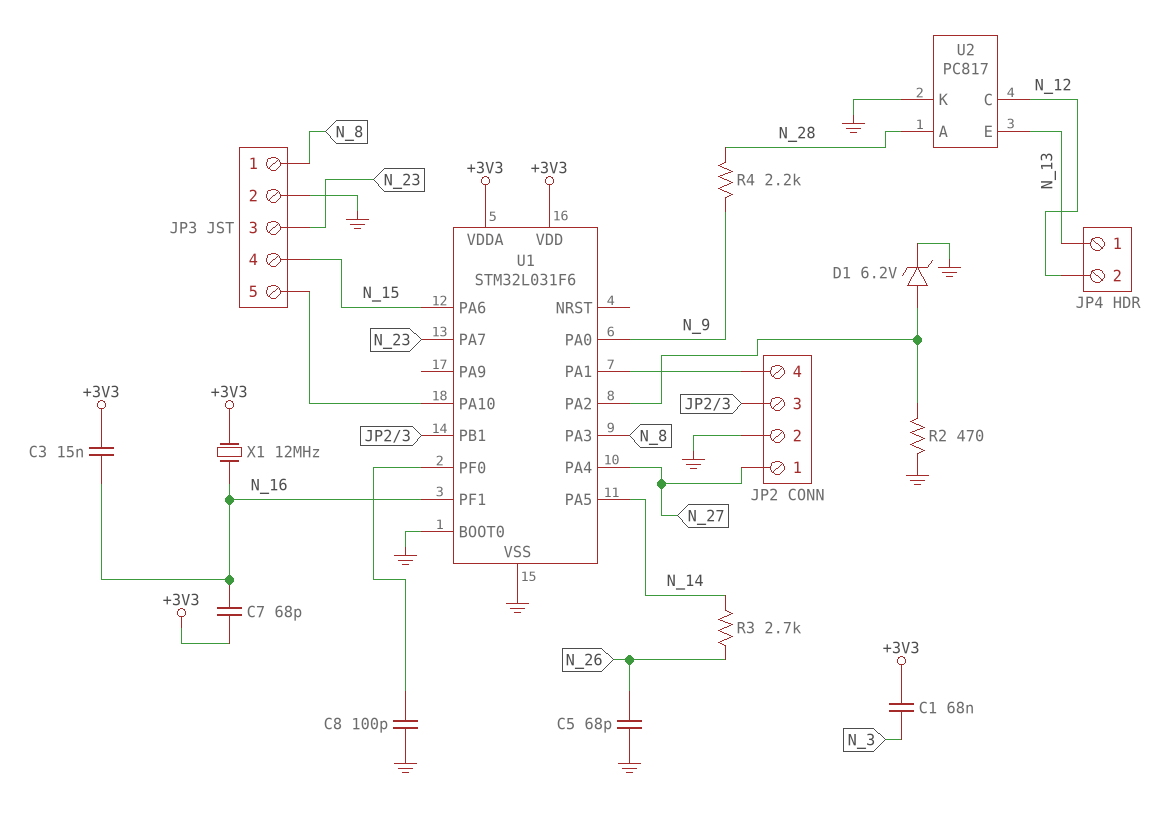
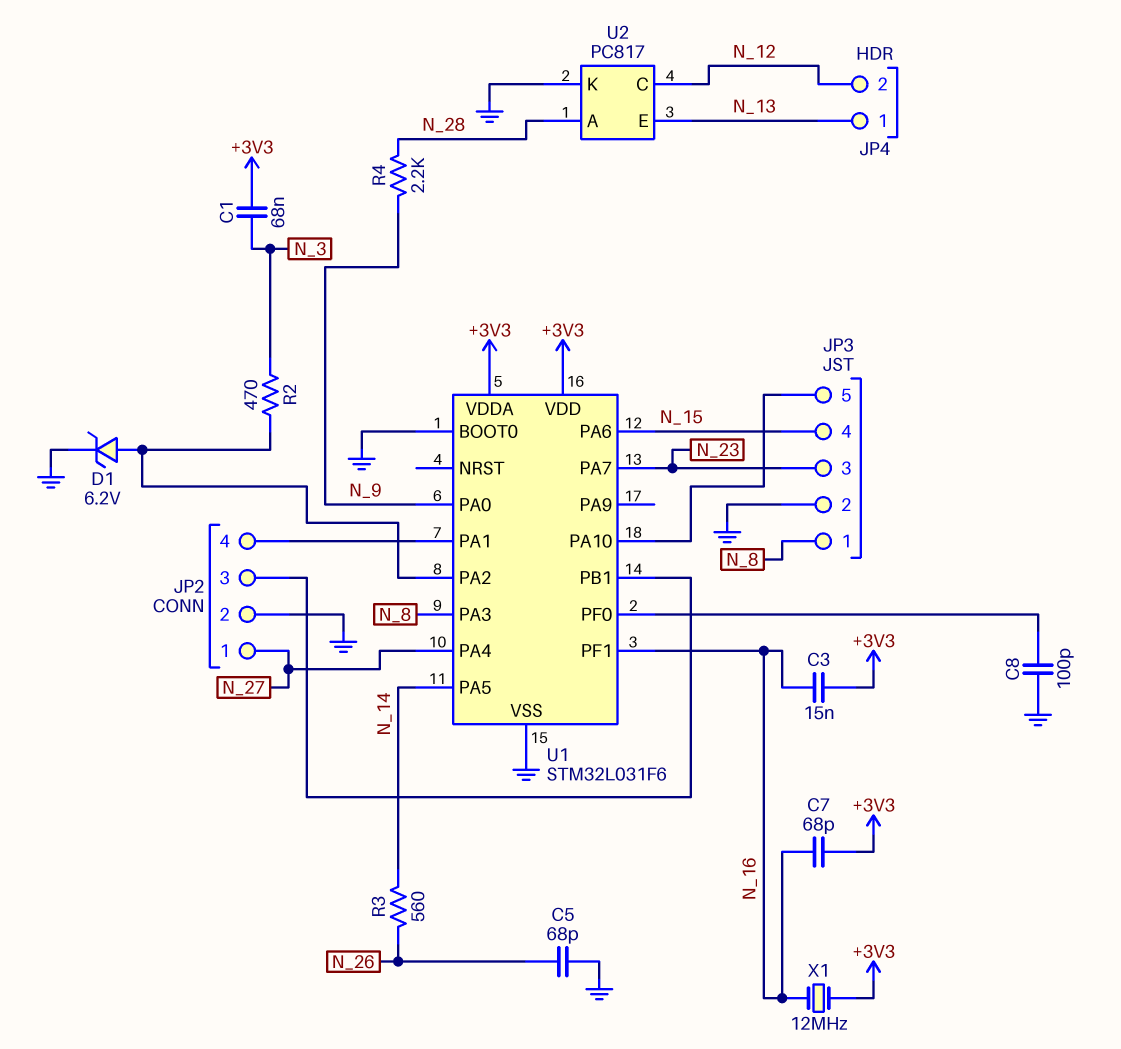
R2: 470 (GND, U1/PA2) -> 470 (N_3, U1/PA2)
R3: 2.7k (N_14, N_26) -> 560 (N_14, N_26)

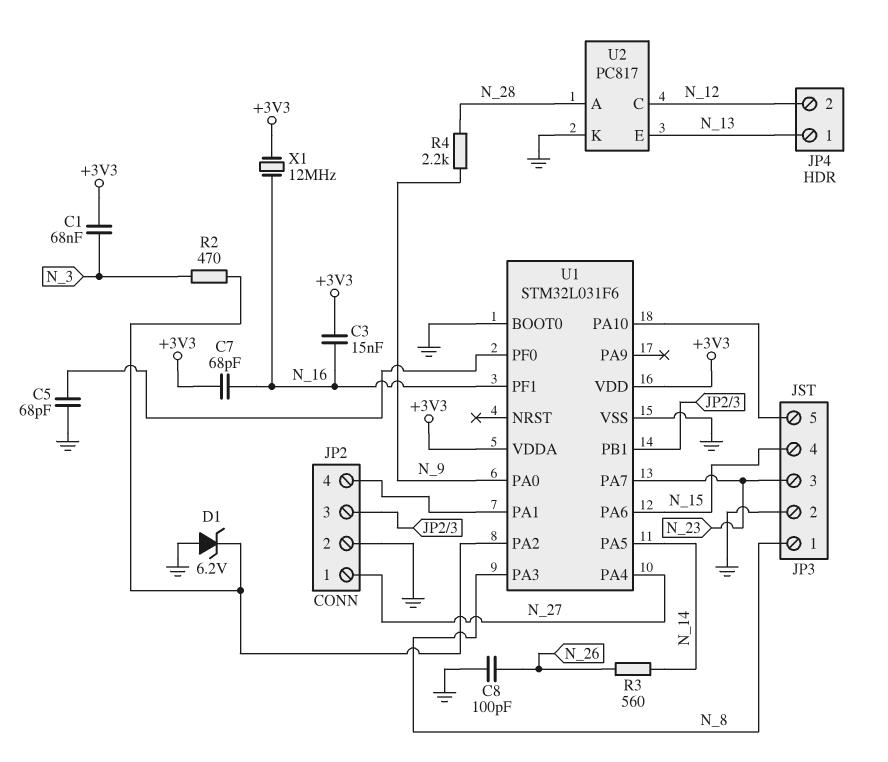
C5: 68pF (GND, N_26) -> 68pF (GND, U1/PF0)
C8: 100pF (GND, U1/PF0) -> 100pF (GND, N_26)
D1: zener 6.2V (A U1/PA2, K GND) -> zener 6.2V (A GND, K U1/PA2)

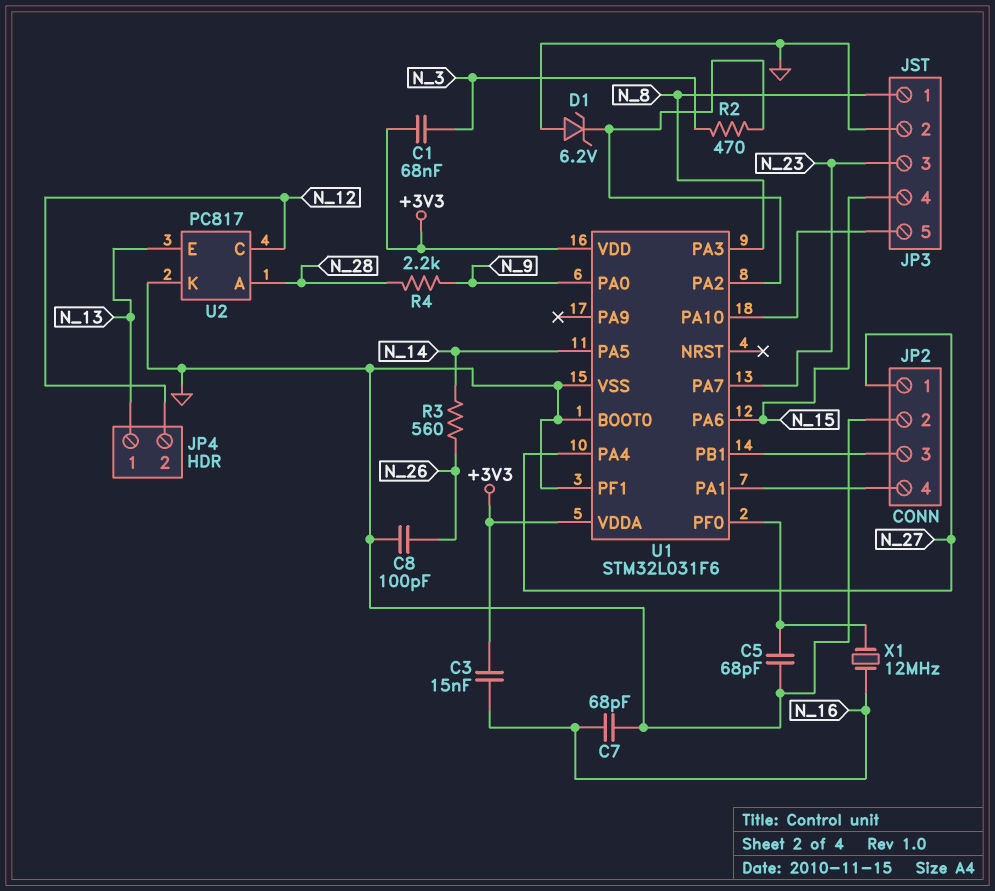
C7: 68pF (+3V3, N_16) -> 68pF (GND, N_16)
U1 pin PF1: N_16 -> GND
X1: 12MHz (+3V3, N_16) -> 12MHz (N_16, U1/PF0)

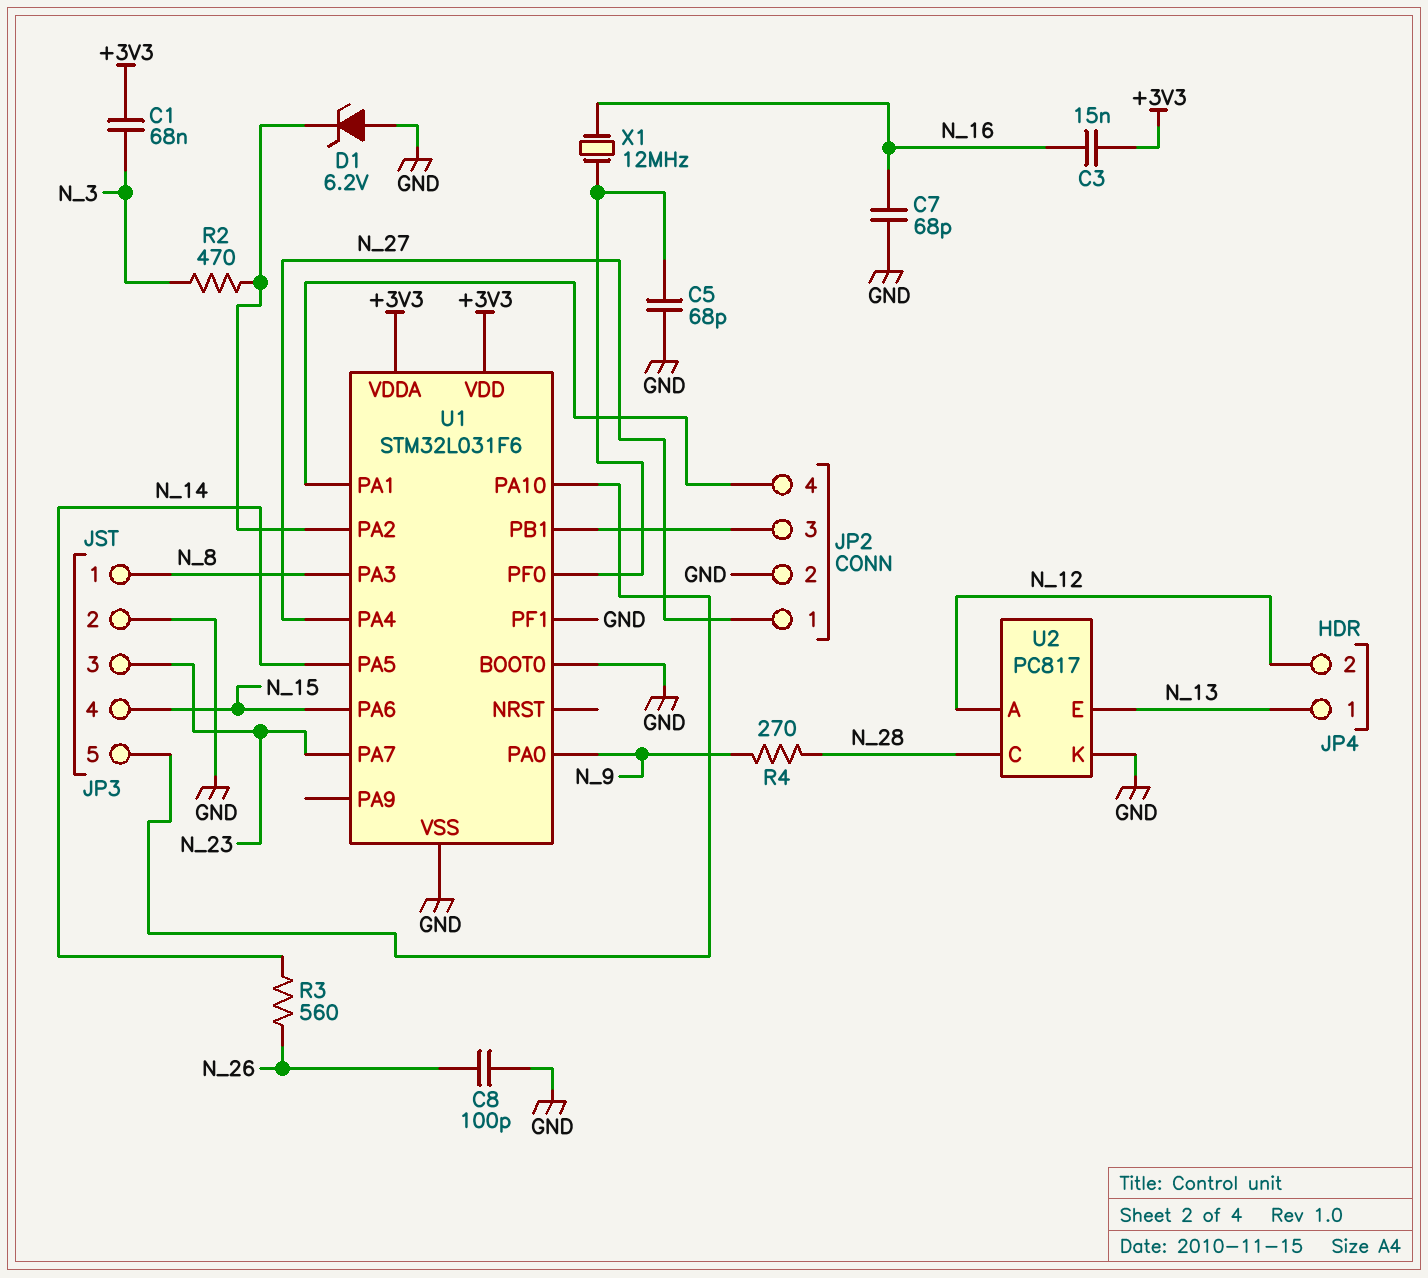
R4: 2.2k (N_9, N_28) -> 270 (N_9, N_28)
U2 pin A: N_28 -> N_12
U2 pin C: N_12 -> N_28

